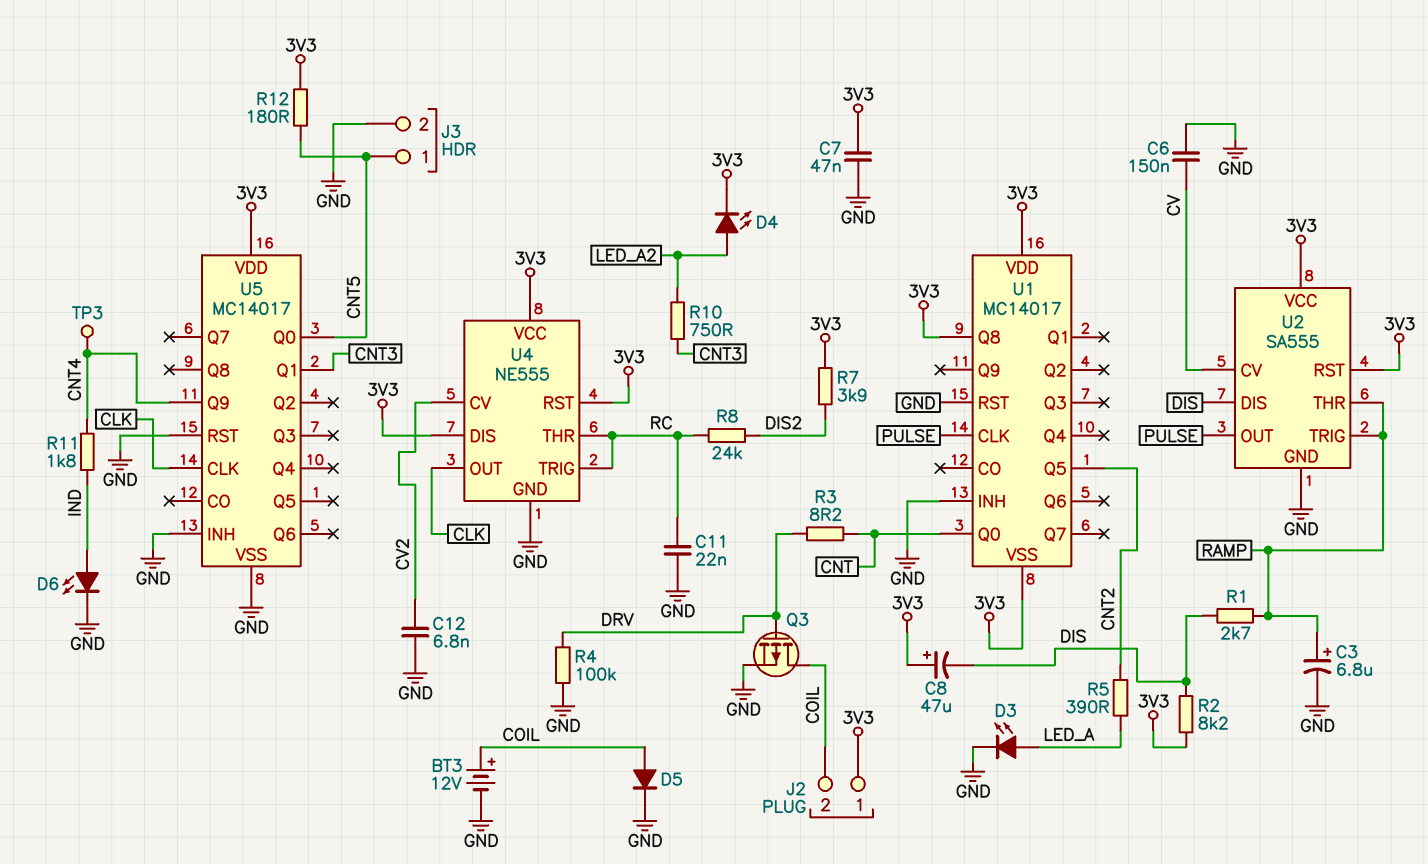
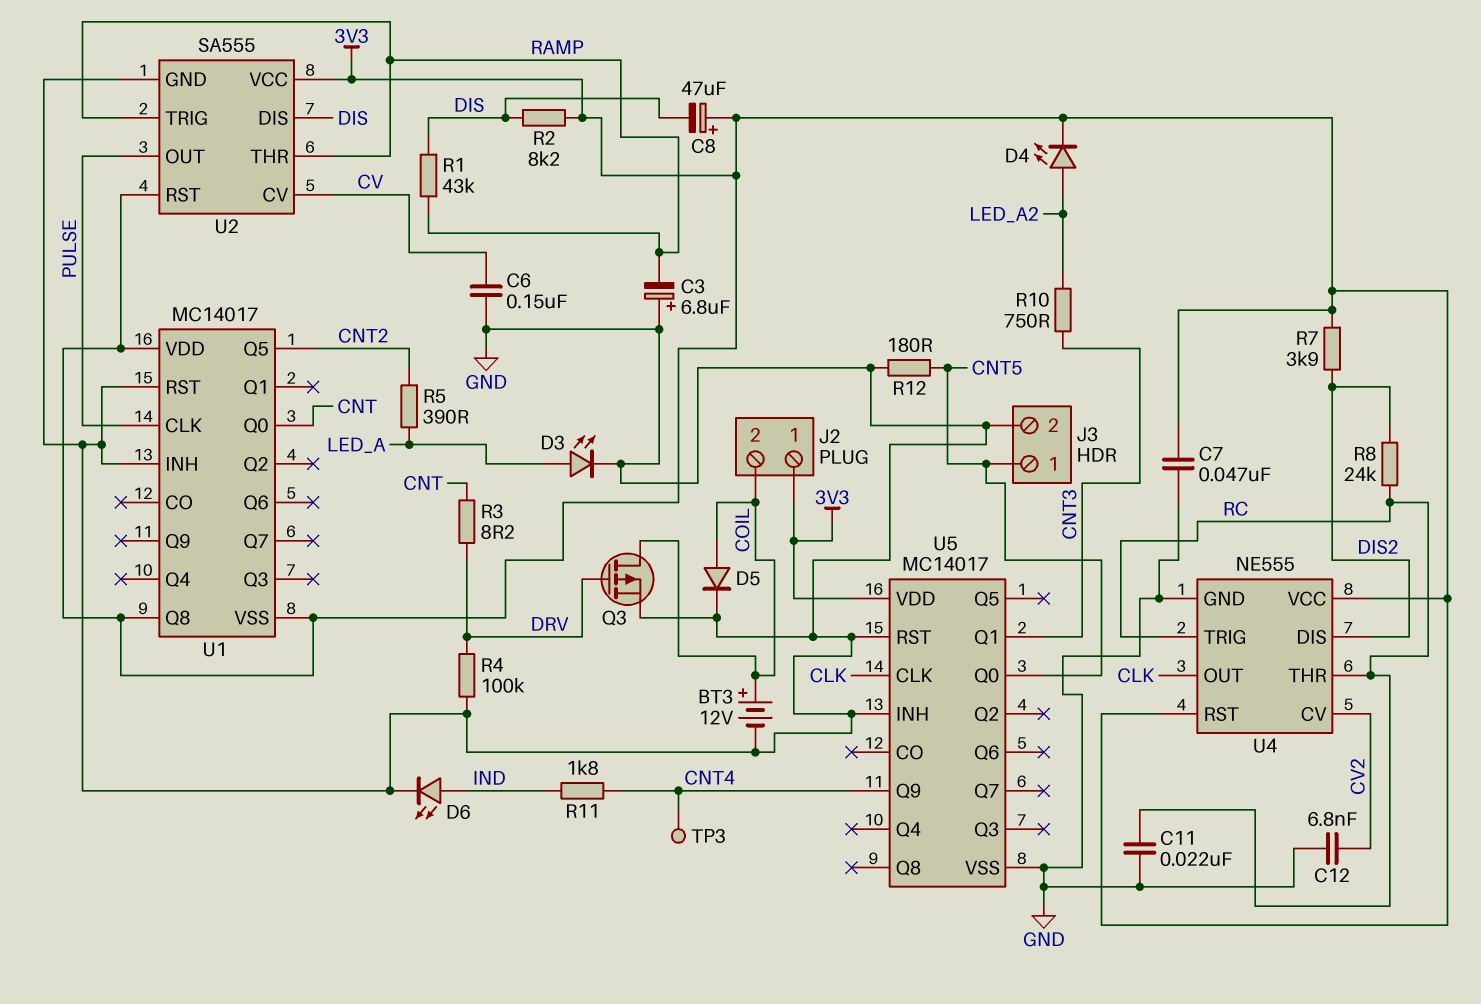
C3: 6.8uF (plus RAMP, minus GND) -> 6.8uF (plus GND, minus RAMP)
R1: 2.7k (DIS, RAMP) -> 43k (DIS, RAMP)
R12: 180 (3V3, CNT5) -> 180 (CNT5, GND)
U4 pin DIS: 3V3 -> DIS2

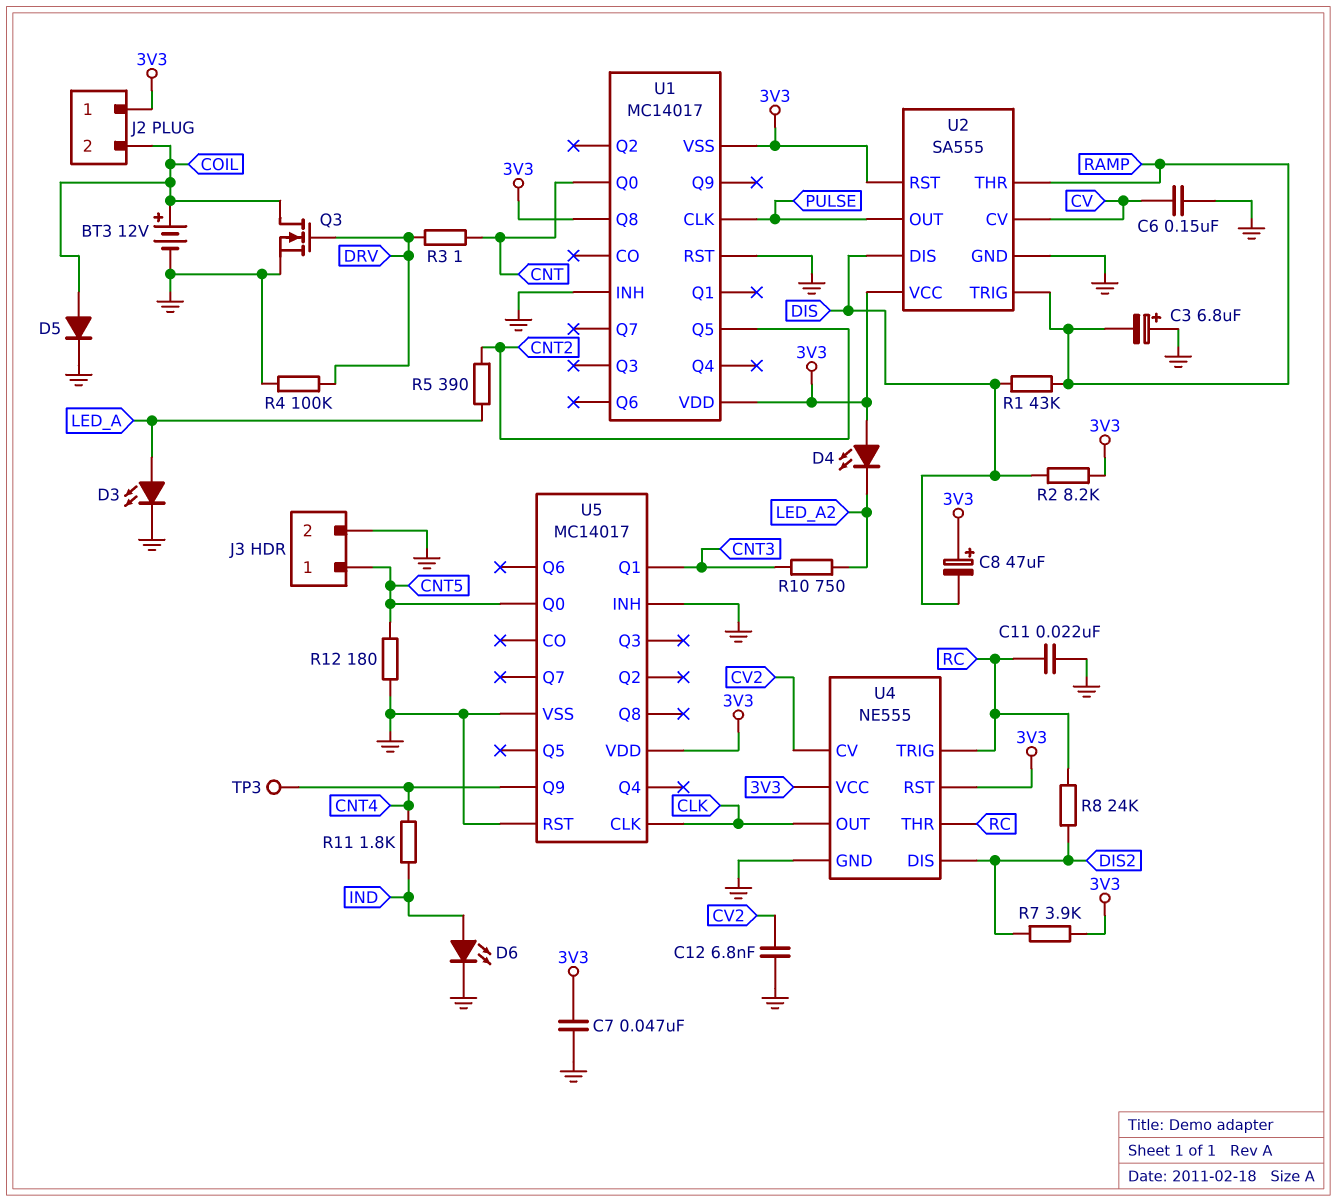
D4: LED (A LED_A2, K 3V3) -> LED (A 3V3, K LED_A2)
Q3: PMOS (G DRV, D COIL, S GND) -> NMOS (G DRV, D COIL, S GND)
R3: 8.2 (CNT, DRV) -> 1 (CNT, DRV)

